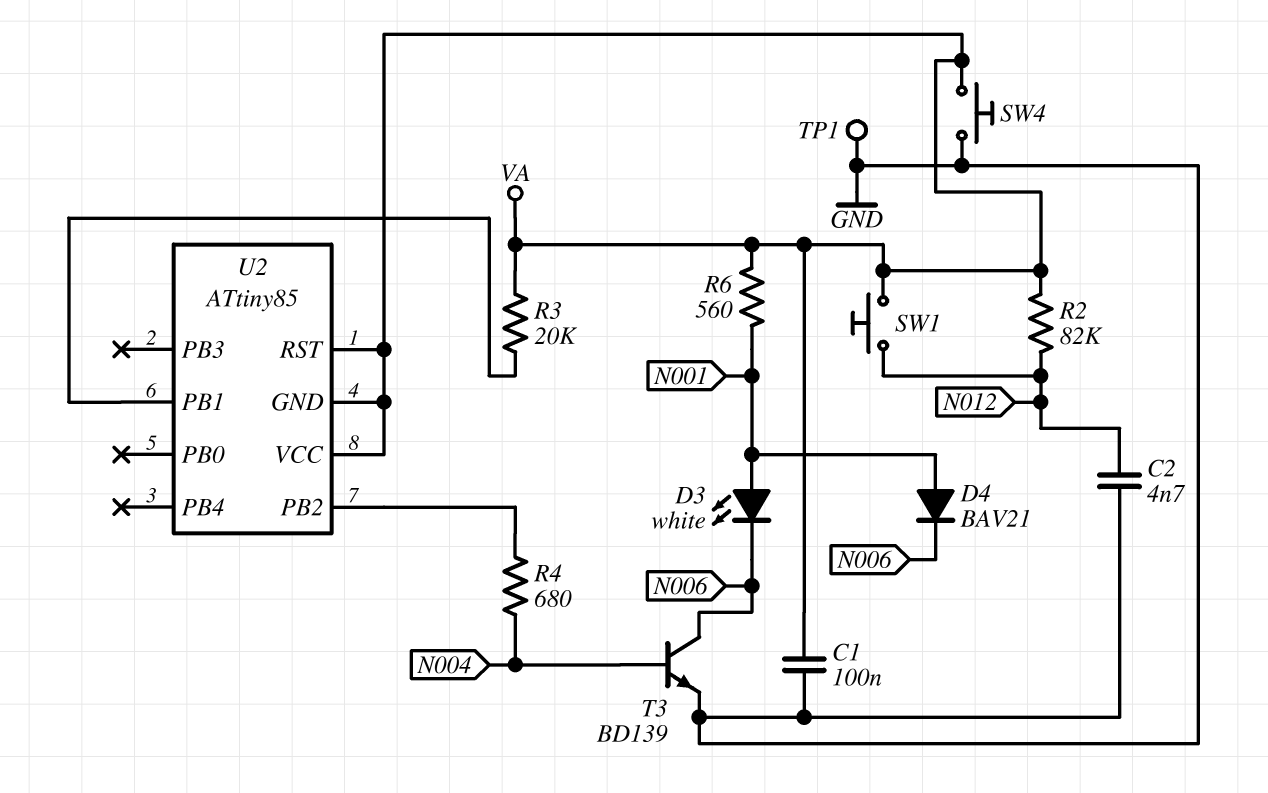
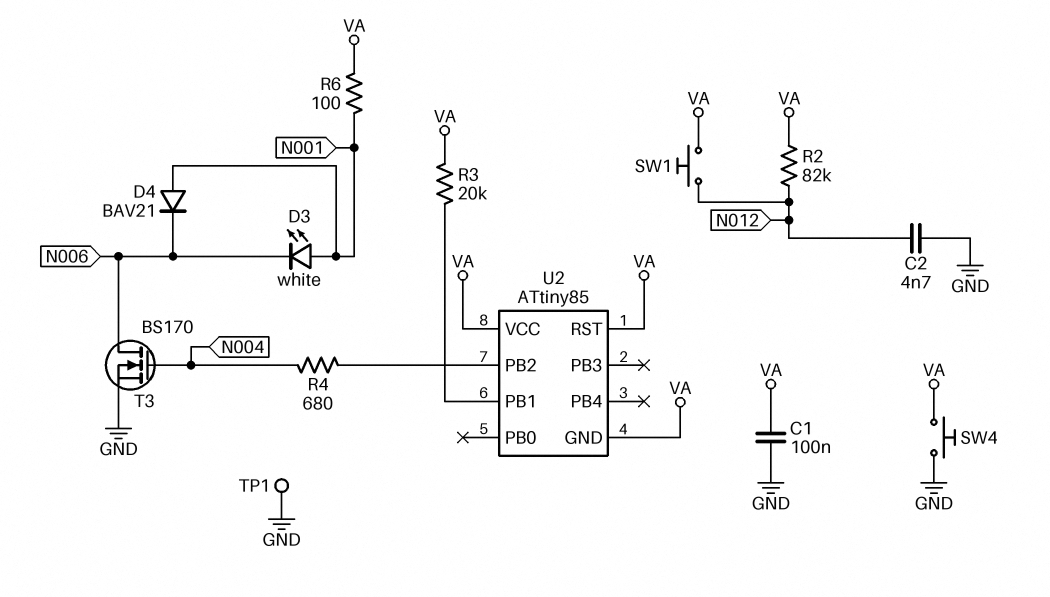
R6: 560 (N001, VA) -> 100 (N001, VA)
T3: NPN BD139 (B N004, C N006, E GND) -> NMOS BS170 (G N004, D N006, S GND)

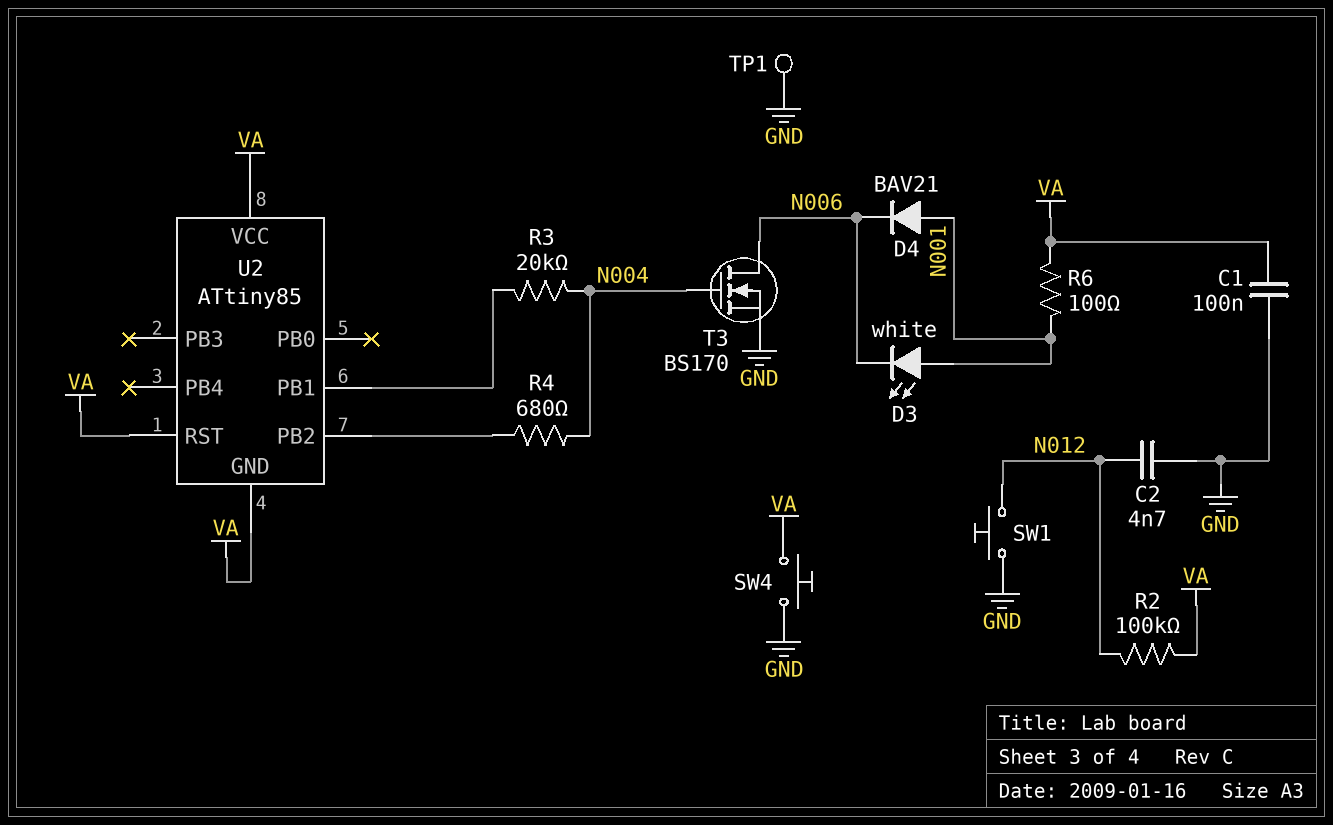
R2: 82k (N012, VA) -> 100k (N012, VA)
R3: 20k (U2/PB1, VA) -> 20k (N004, U2/PB1)
SW1: button (N012, VA) -> button (GND, N012)

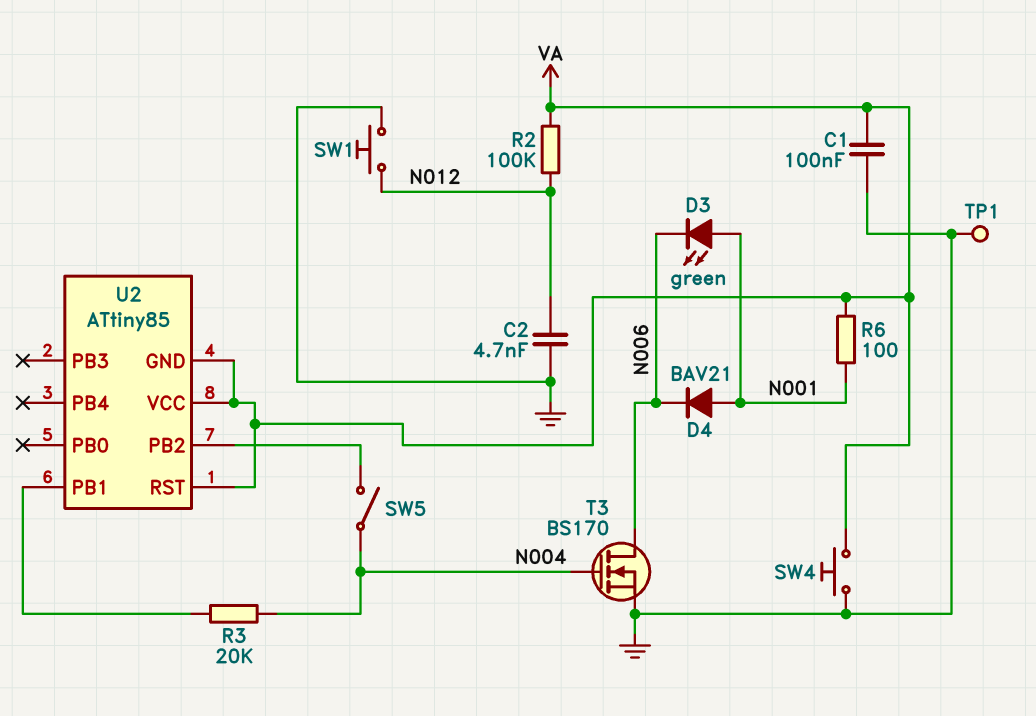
D3: LED white (A N001, K N006) -> LED green (A N001, K N006)
R4: 680 (N004, U2/PB2) -> none
SW5: none -> switch (N004, U2/PB2)

